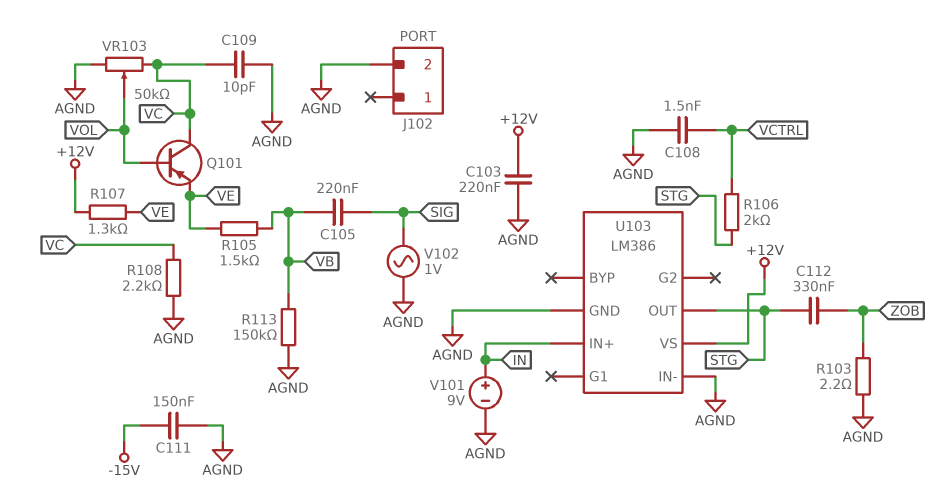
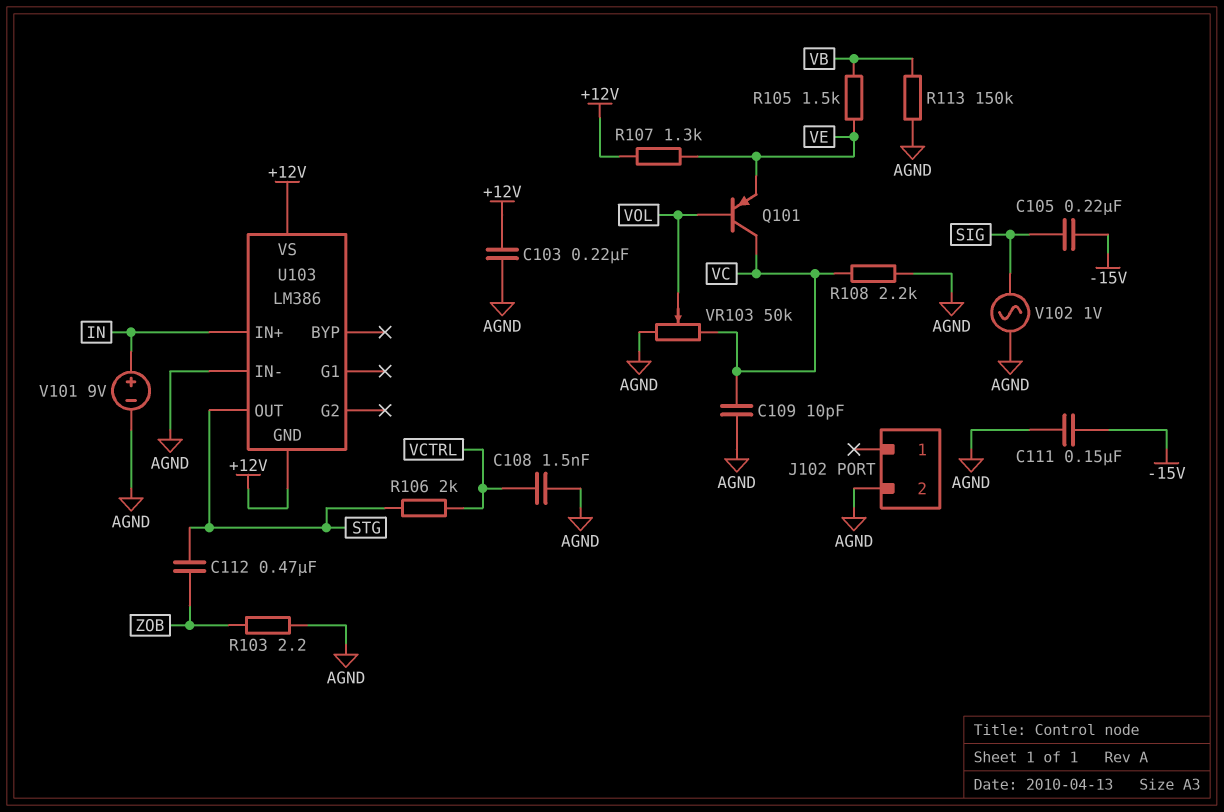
C105: 220nF (SIG, VB) -> 220nF (-15V, SIG)
C112: 330nF (STG, ZOB) -> 470nF (STG, ZOB)
U103 pin GND: AGND -> +12V

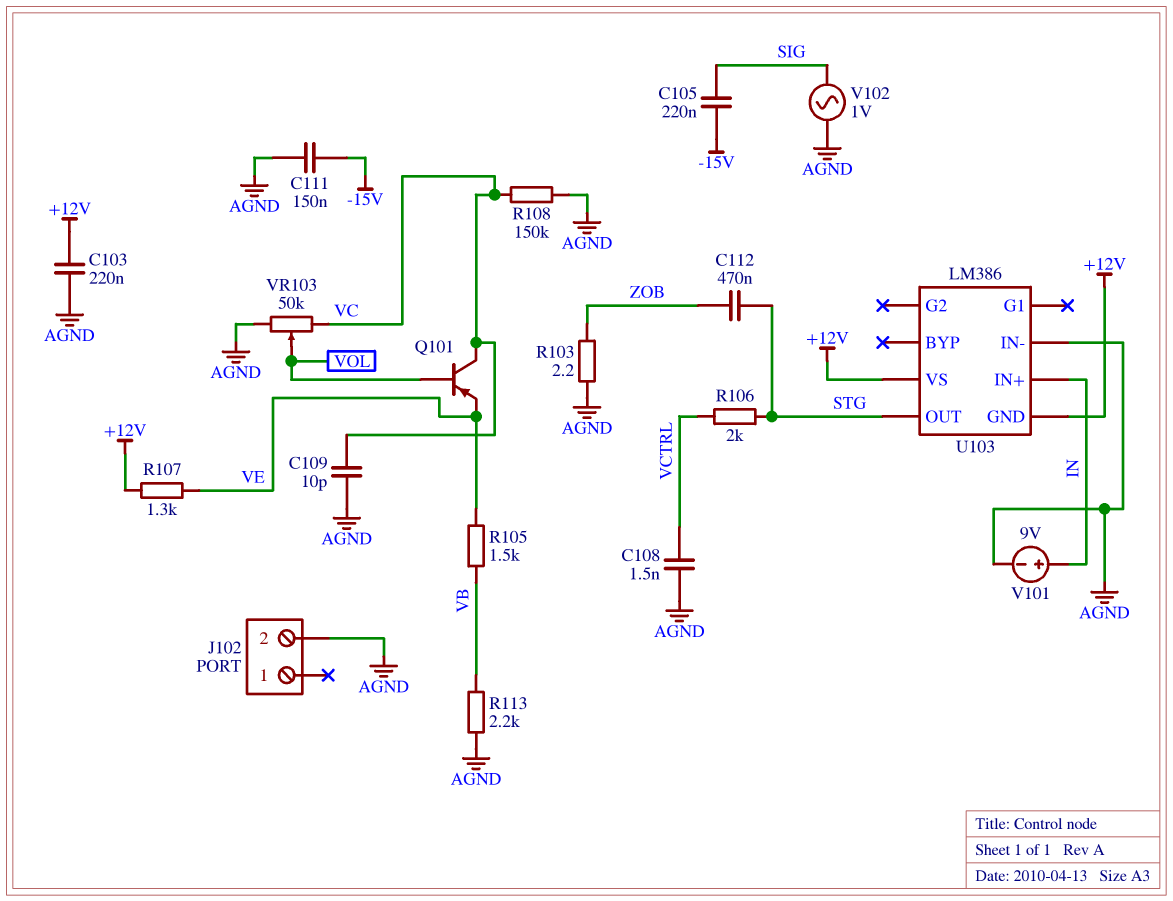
R108: 2.2k (AGND, VC) -> 150k (AGND, VC)
R113: 150k (AGND, VB) -> 2.2k (AGND, VB)

